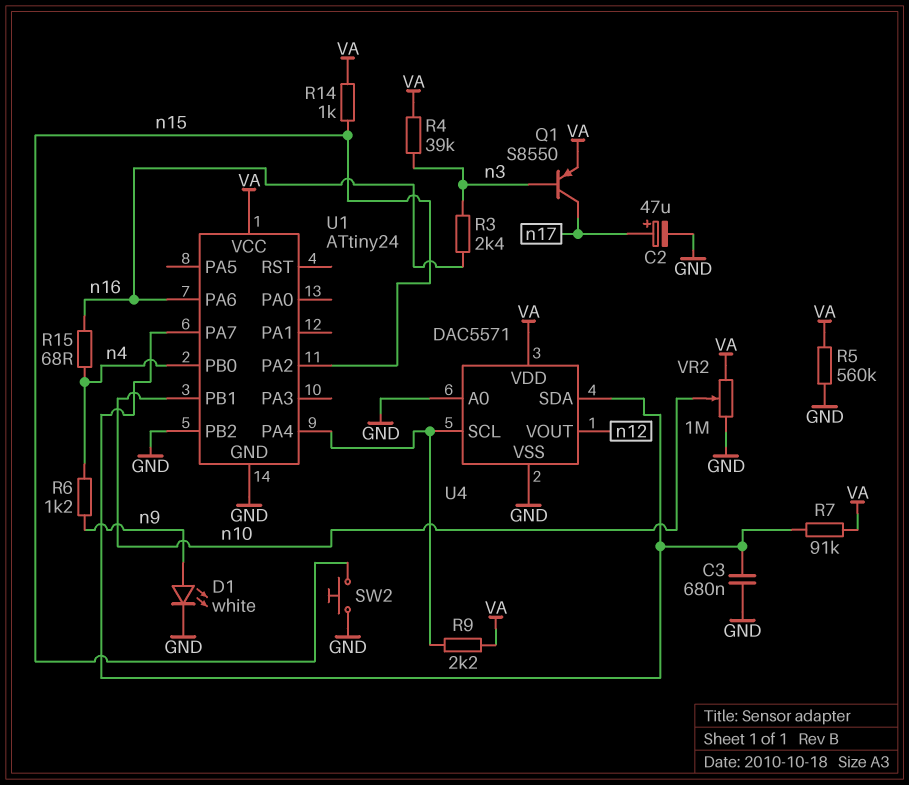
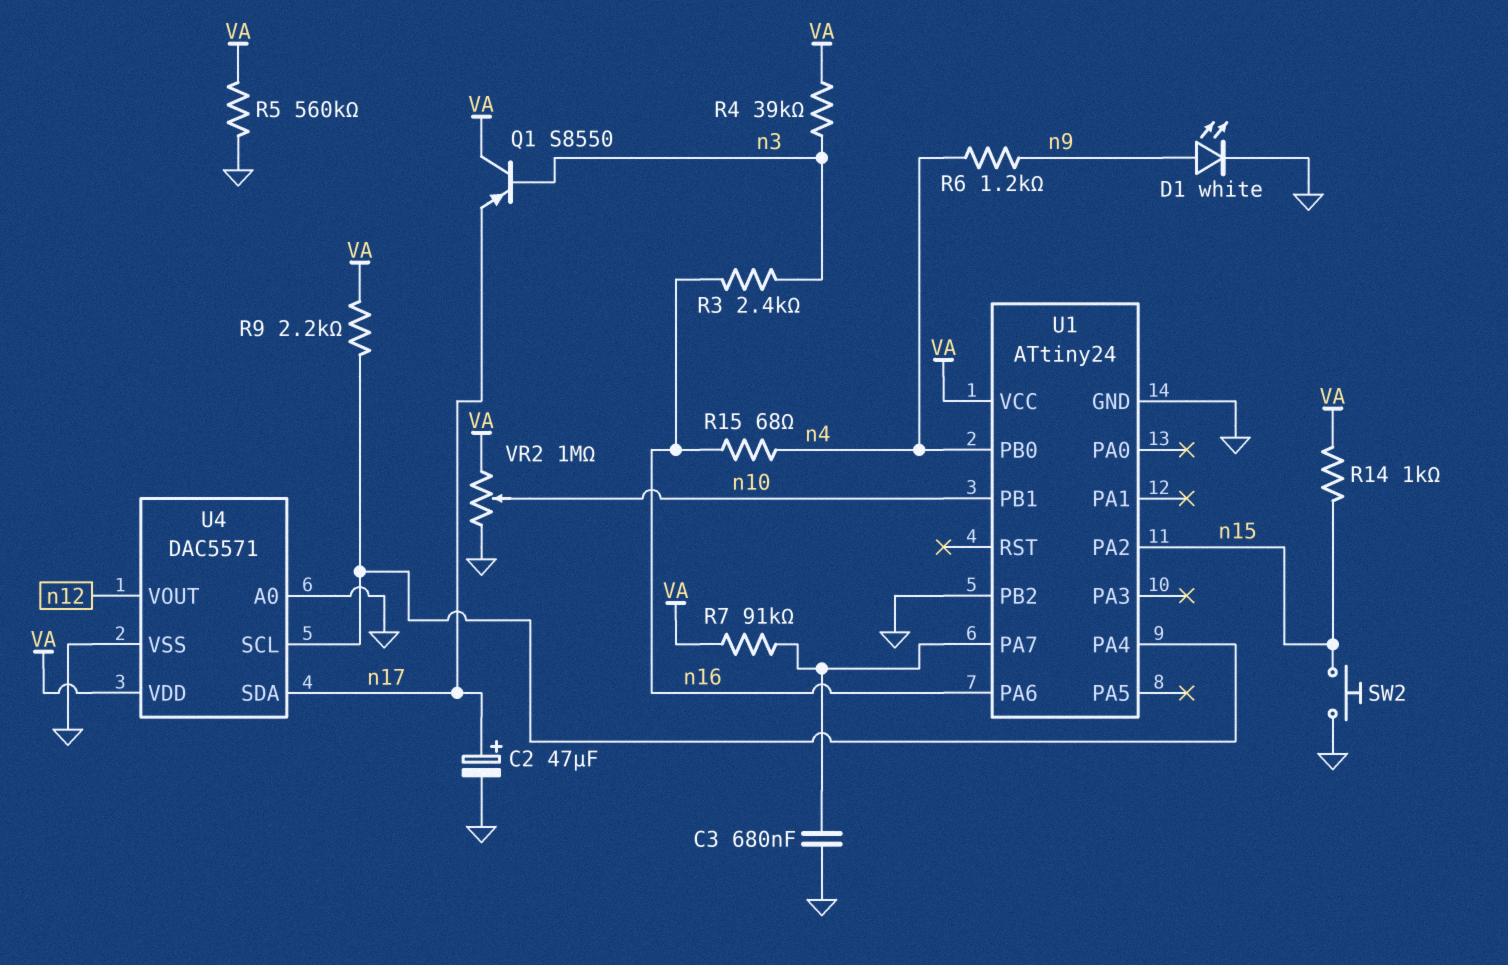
Q1: PNP S8550 (B n3, C n17, E VA) -> PNP S8550 (B n3, C VA, E n17)
U4 pin SDA: U1/PA7 -> n17

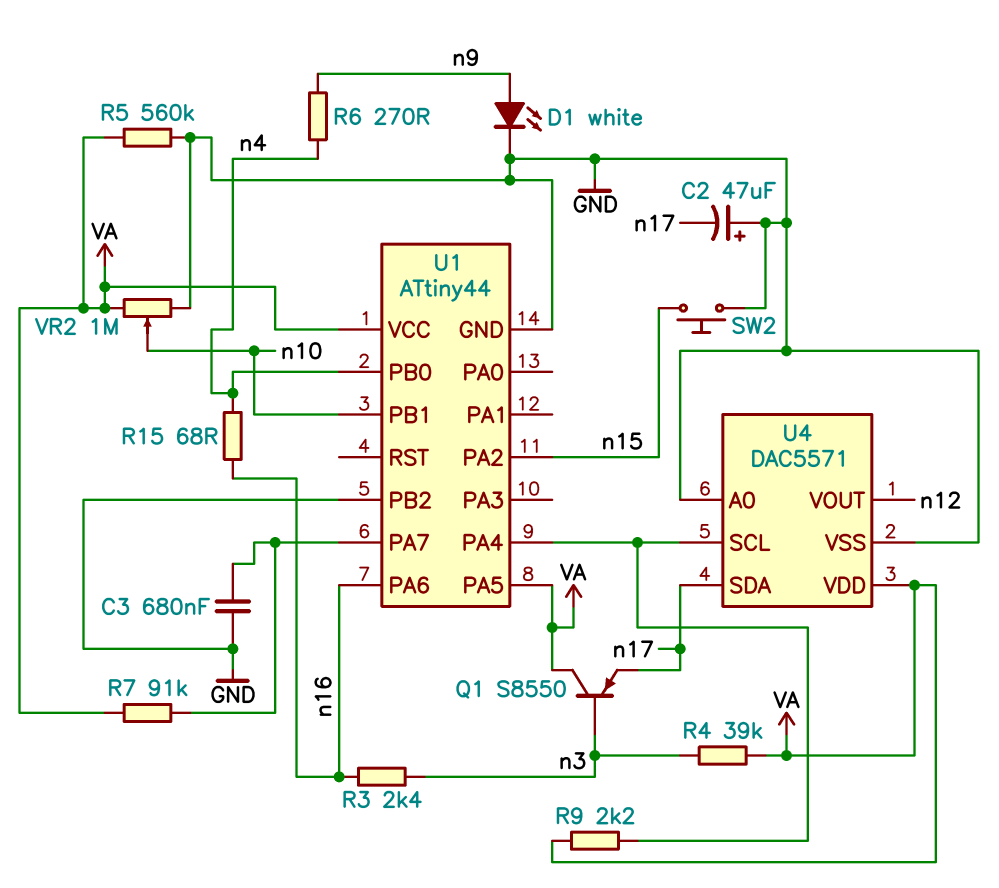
C2: 47uF (plus n17, minus GND) -> 47uF (plus GND, minus n17)
R6: 1.2k (n4, n9) -> 270 (n4, n9)
R14: 1k (VA, n15) -> none
U1: ATtiny24 -> ATtiny44
U1 pin PA5: none -> VA

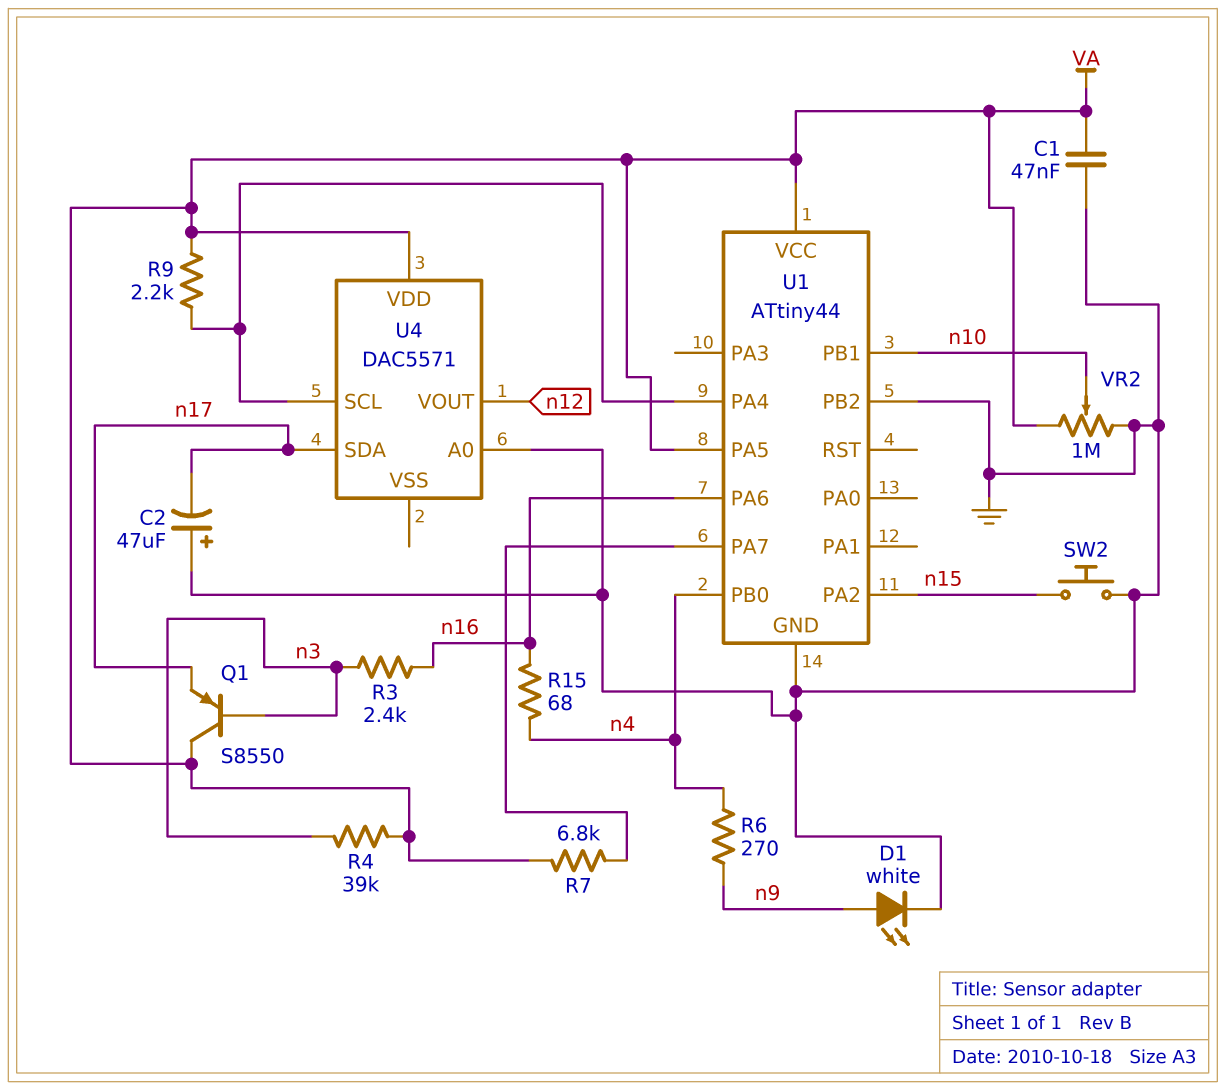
C1: none -> 47nF (GND, VA)
C3: 680nF (GND, U1/PA7) -> none
R5: 560k (GND, VA) -> none
R7: 91k (U1/PA7, VA) -> 6.8k (U1/PA7, VA)
U4 pin VSS: GND -> none

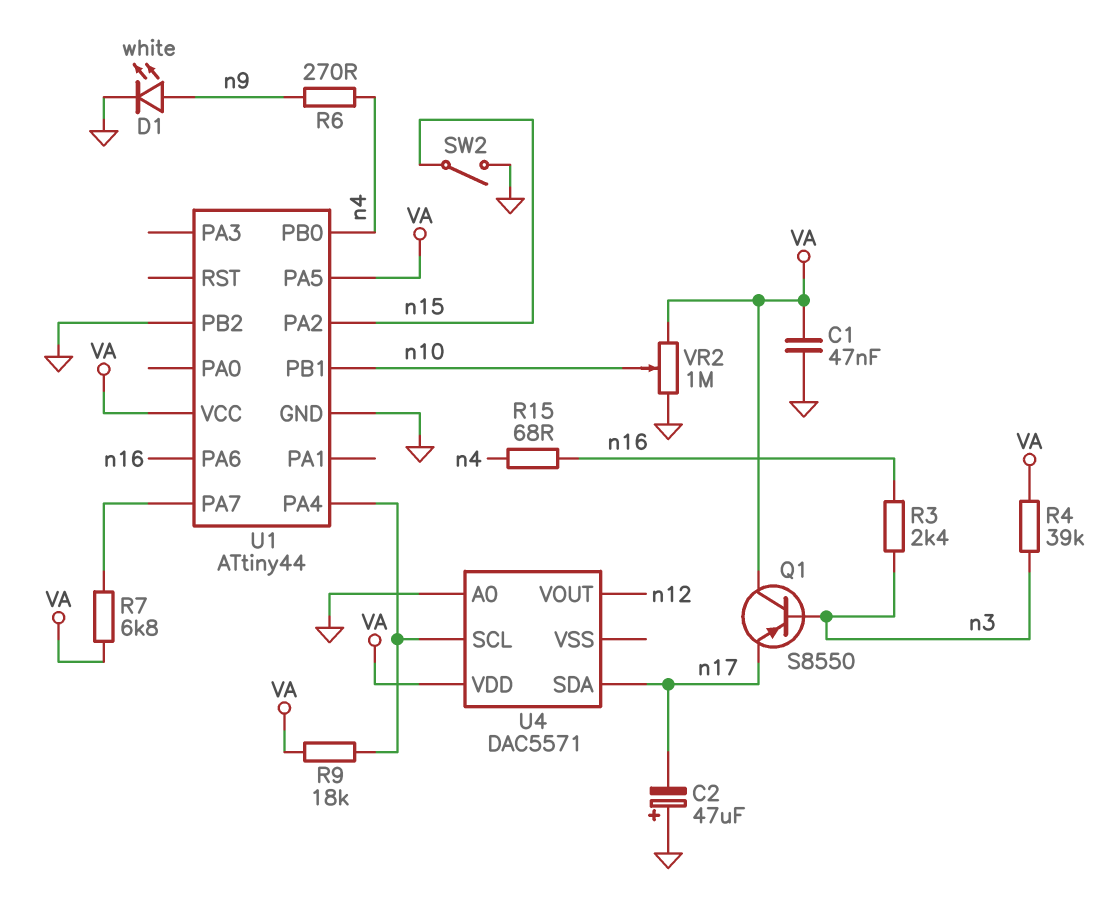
R9: 2.2k (U1/PA4, VA) -> 18k (U1/PA4, VA)
SW2: button (GND, n15) -> switch (GND, n15)

